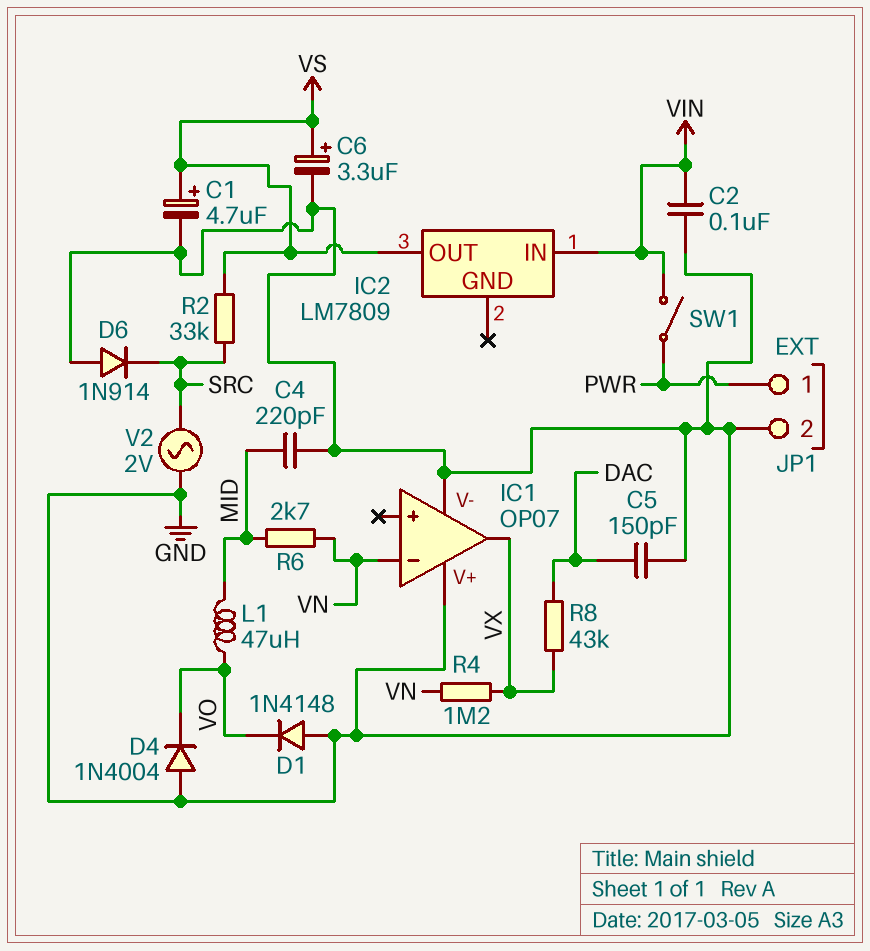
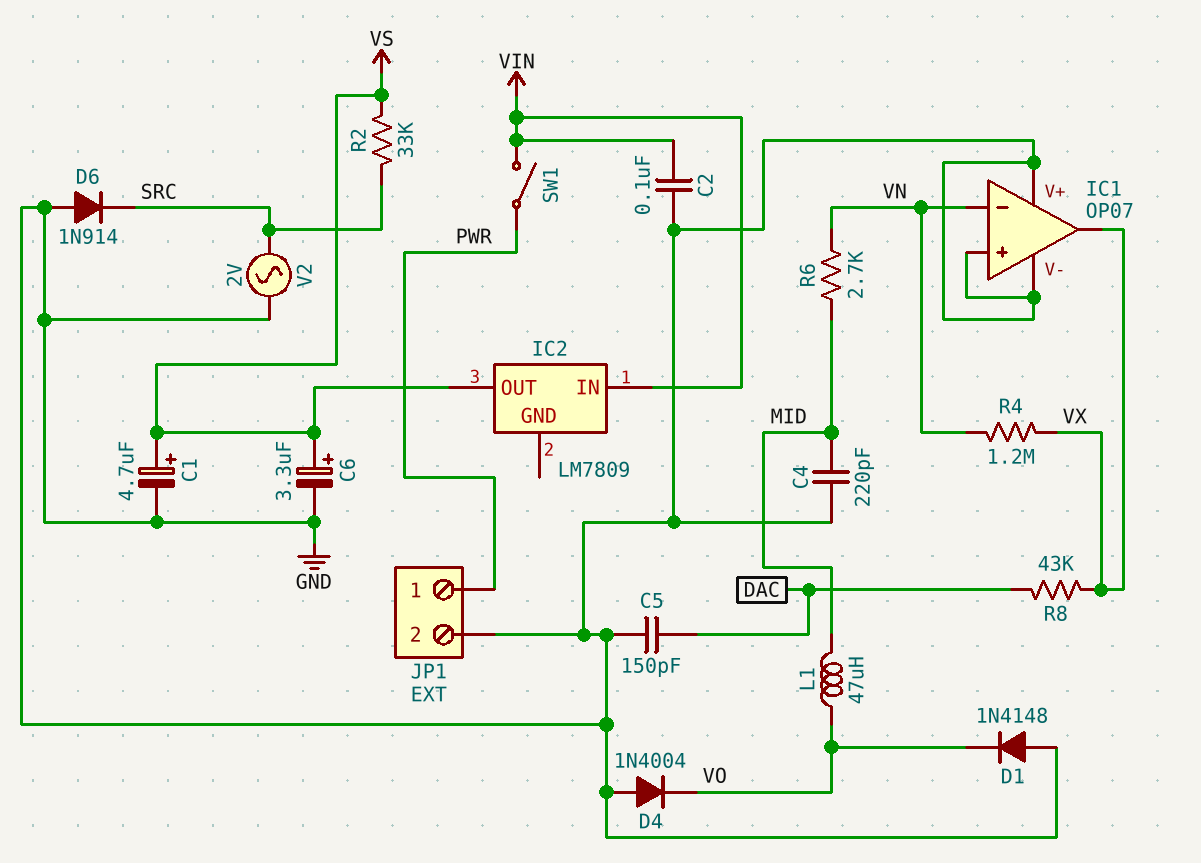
IC1 pin in+: none -> GND

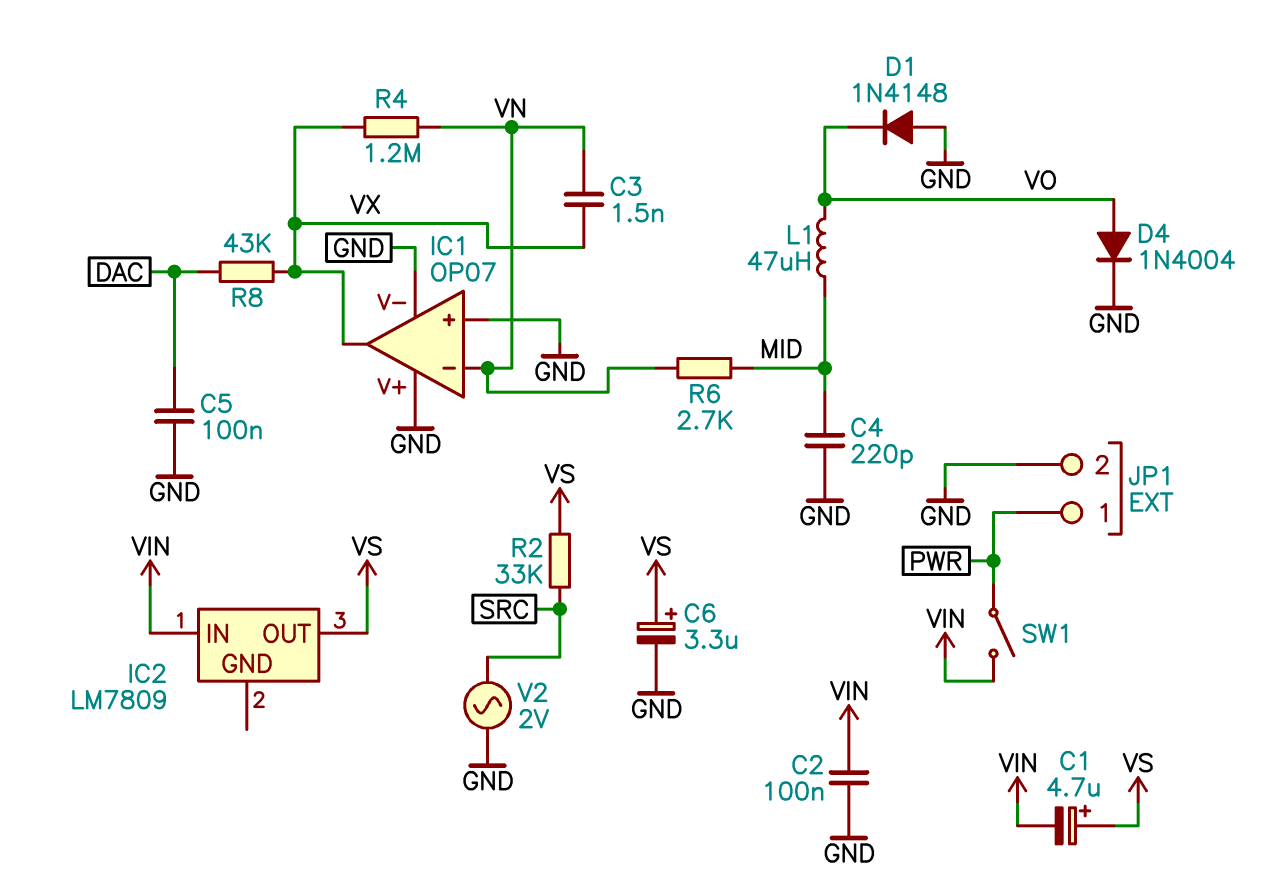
C1: 4.7uF (plus VS, minus GND) -> 4.7uF (plus VS, minus VIN)
C3: none -> 1.5nF (VN, VX)
C5: 150pF (DAC, GND) -> 100nF (DAC, GND)
D4: diode 1N4004 (A GND, K VO) -> diode 1N4004 (A VO, K GND)
D6: diode 1N914 (A GND, K SRC) -> none

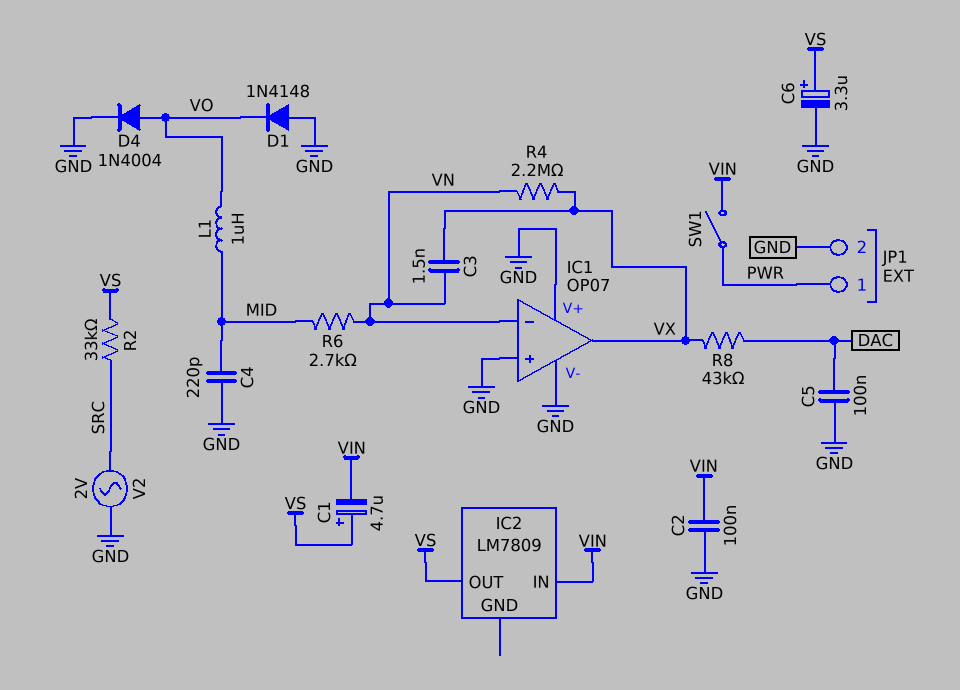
L1: 47uH (MID, VO) -> 1uH (MID, VO)
R4: 1.2M (VN, VX) -> 2.2M (VN, VX)

